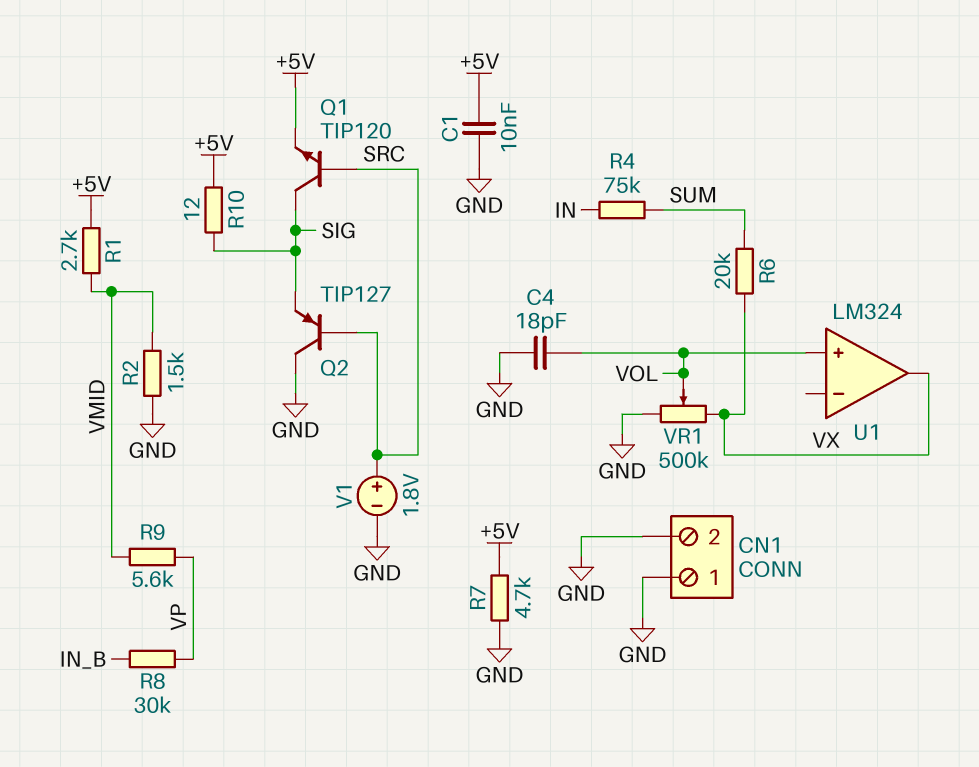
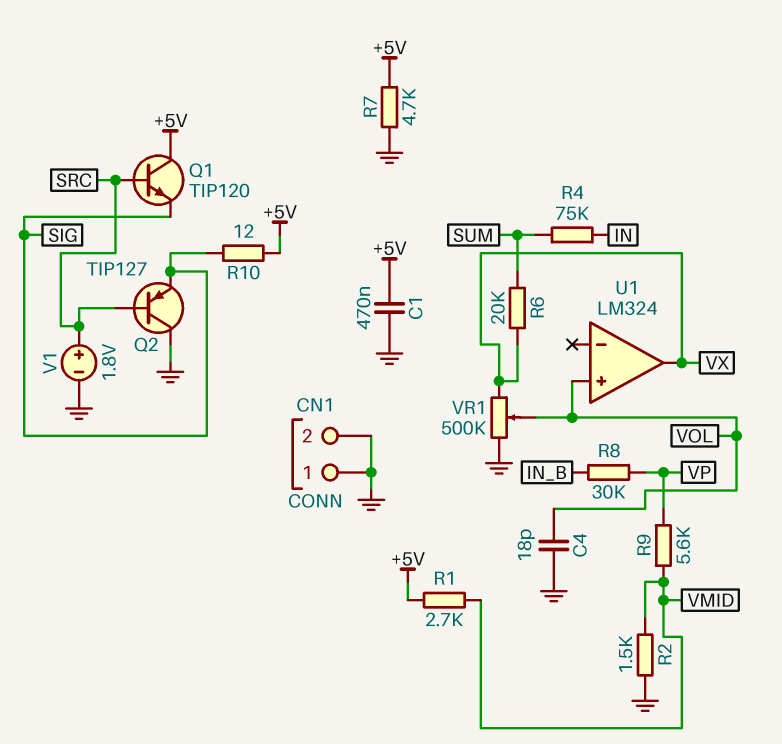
C1: 10nF (+5V, GND) -> 470nF (+5V, GND)
Q1: NPN TIP120 (B SRC, C SIG, E +5V) -> NPN TIP120 (B SRC, C +5V, E SIG)

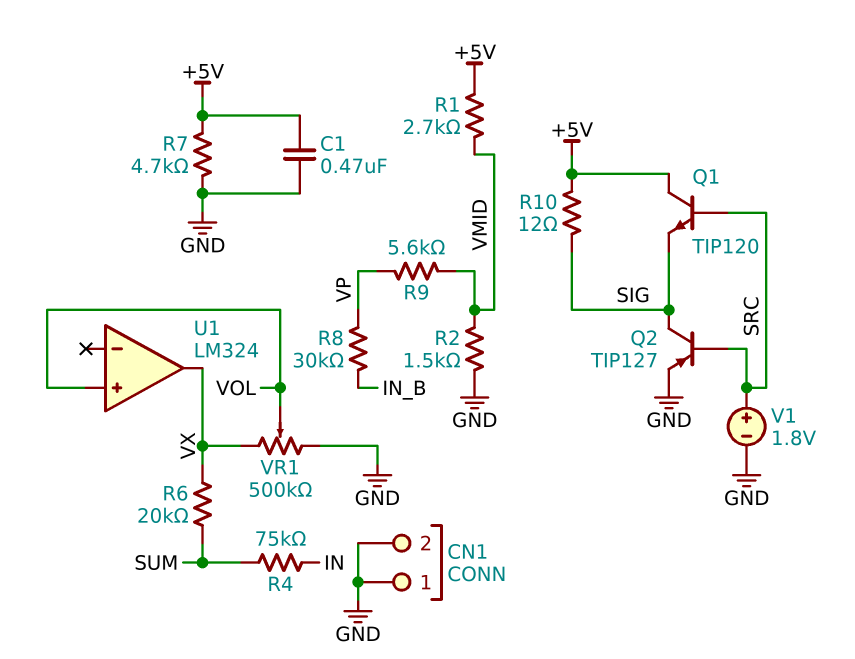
C4: 18pF (GND, VOL) -> none
Q2: PNP TIP127 (B SRC, C GND, E SIG) -> PNP TIP127 (B SRC, C SIG, E GND)

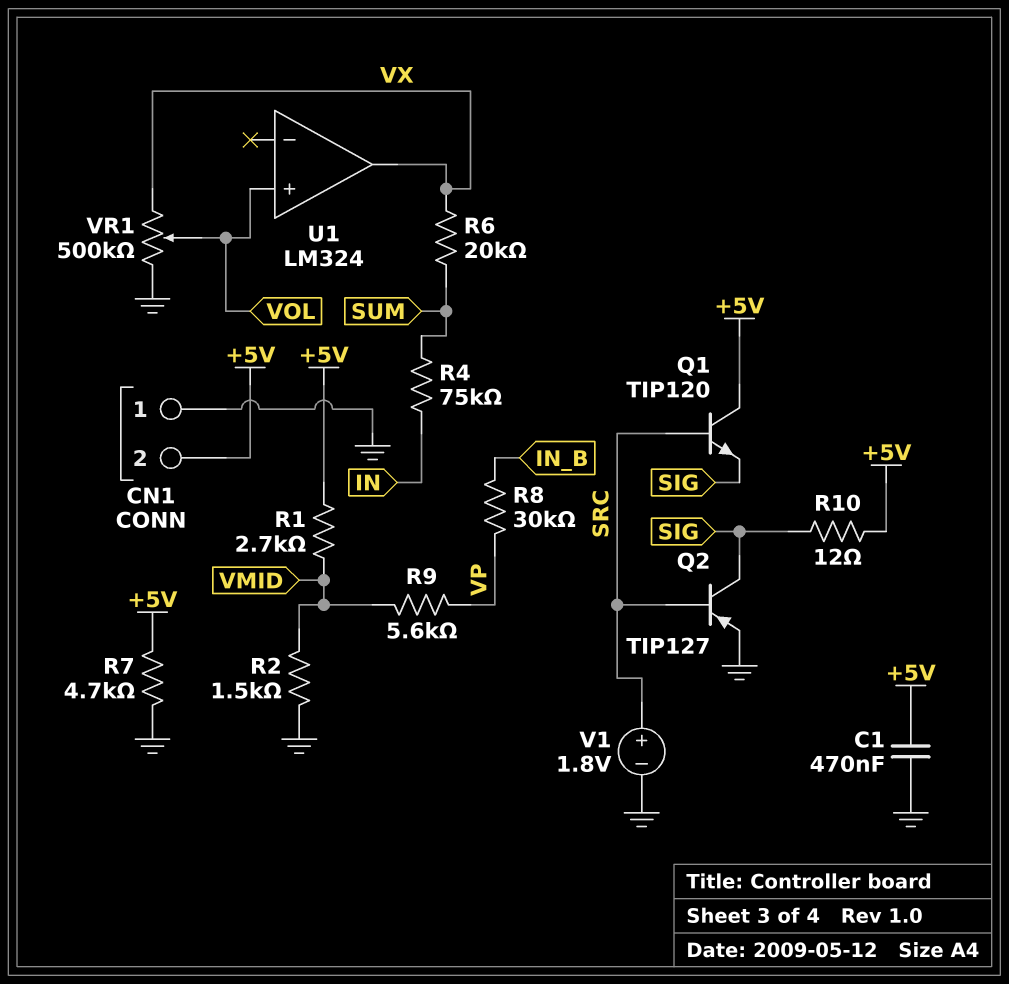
CN1 pin 2: GND -> +5V

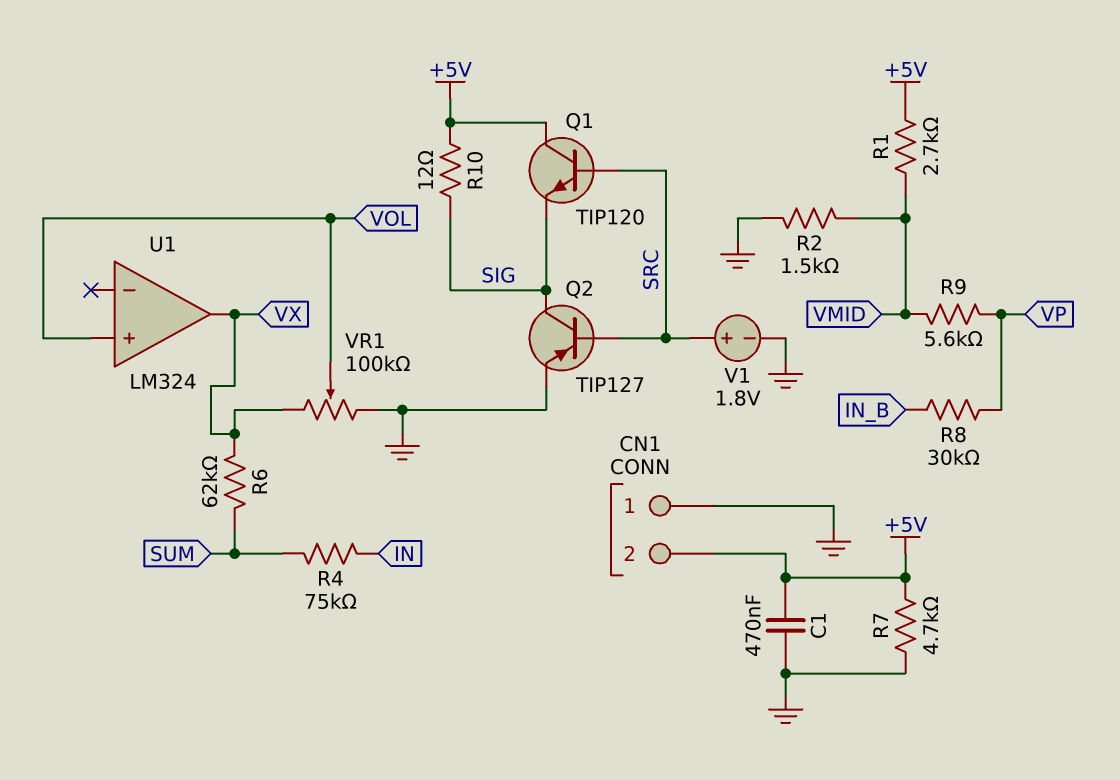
R6: 20k (SUM, VX) -> 62k (SUM, VX)
VR1: 500k (GND, VX, wiper VOL) -> 100k (GND, VX, wiper VOL)

